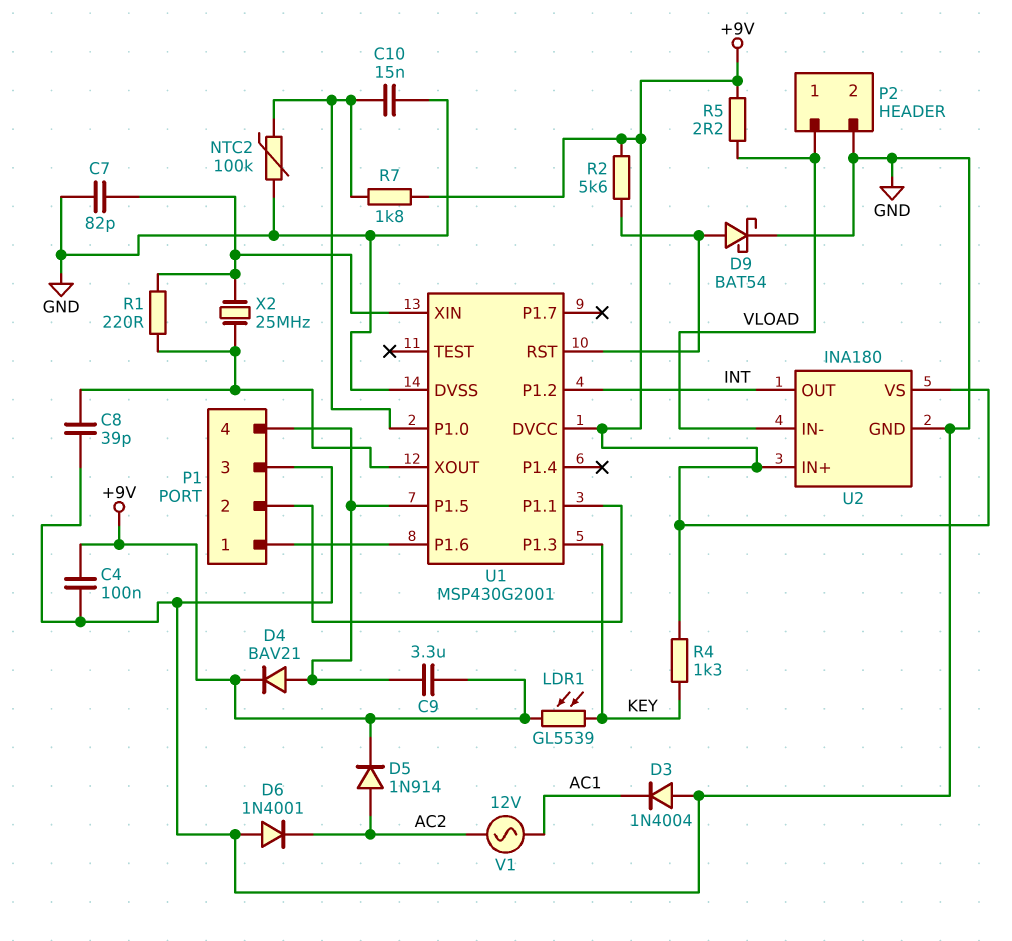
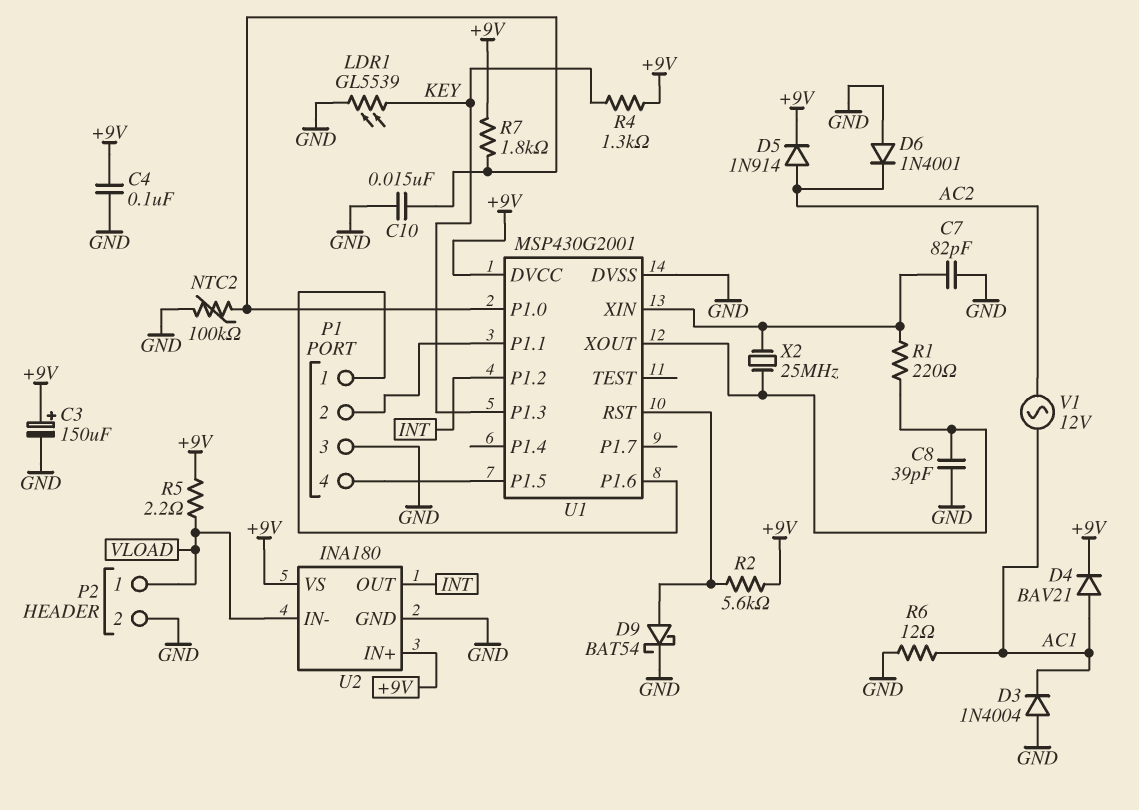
C3: none -> 150uF (plus +9V, minus GND)
C9: 3.3uF (+9V, P1/4) -> none
D4: diode BAV21 (A P1/4, K +9V) -> diode BAV21 (A AC1, K +9V)
LDR1: GL5539 (+9V, KEY) -> GL5539 (GND, KEY)
R6: none -> 12 (AC1, GND)

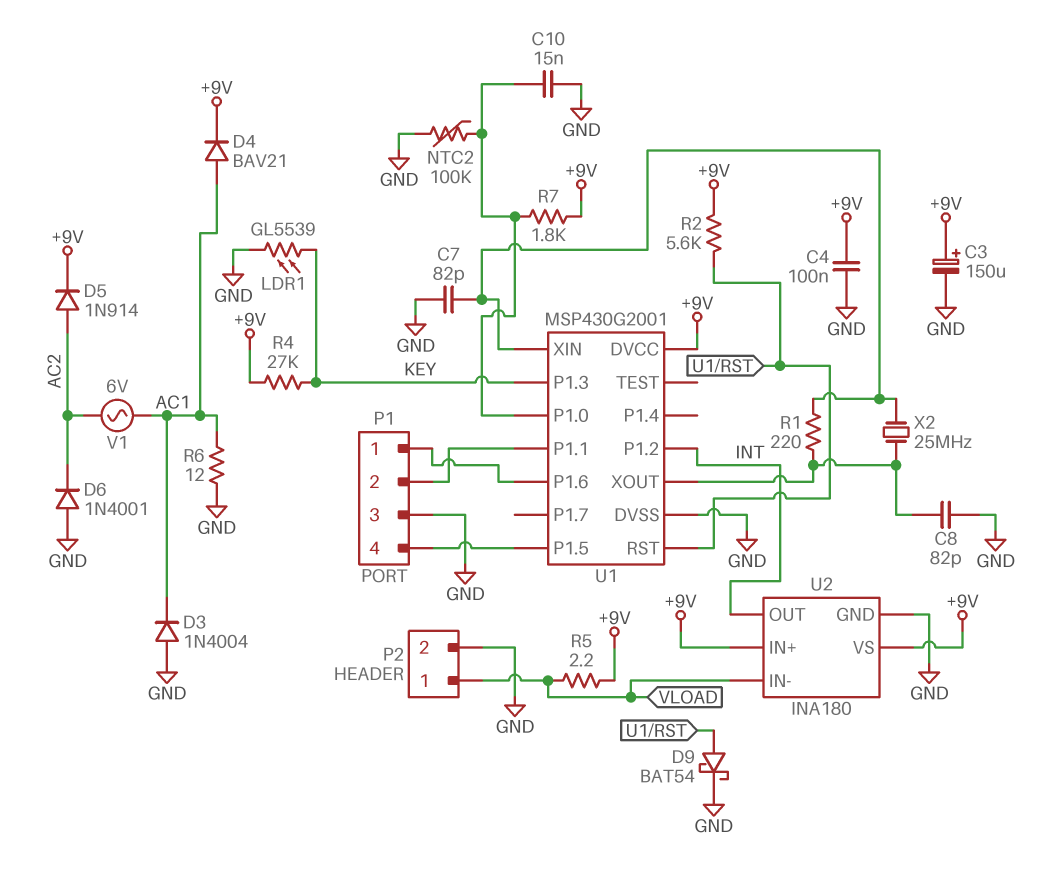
C8: 39pF (GND, U1/XOUT) -> 82pF (GND, U1/XOUT)
R4: 1.3k (+9V, KEY) -> 27k (+9V, KEY)
V1: AC 12V (AC1, AC2) -> AC 6V (AC1, AC2)

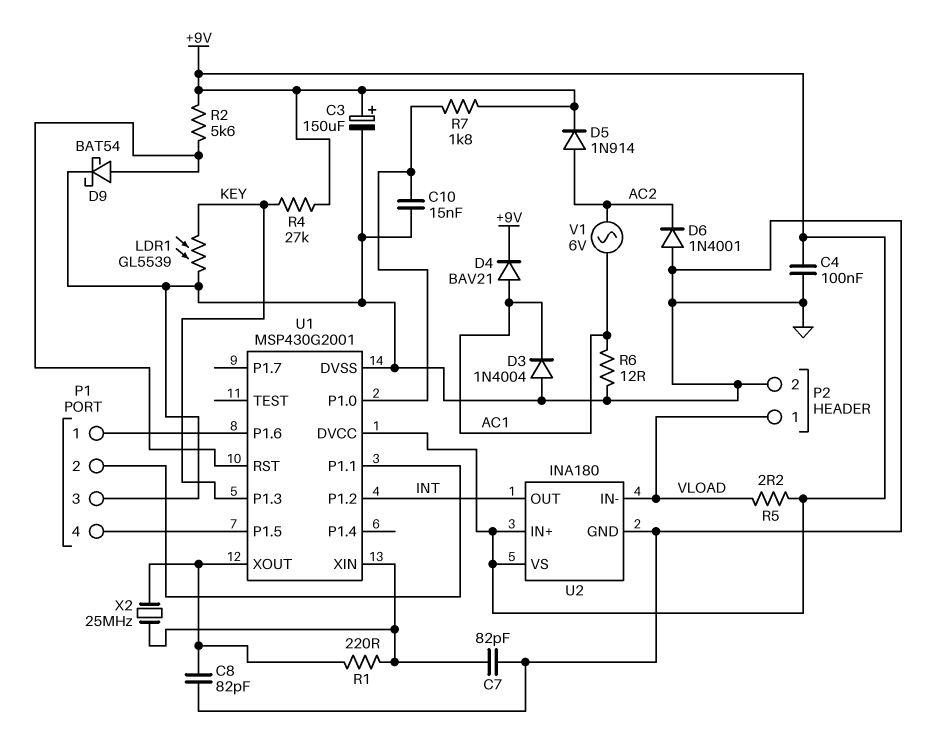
NTC2: 100k (GND, U1/P1.0) -> none

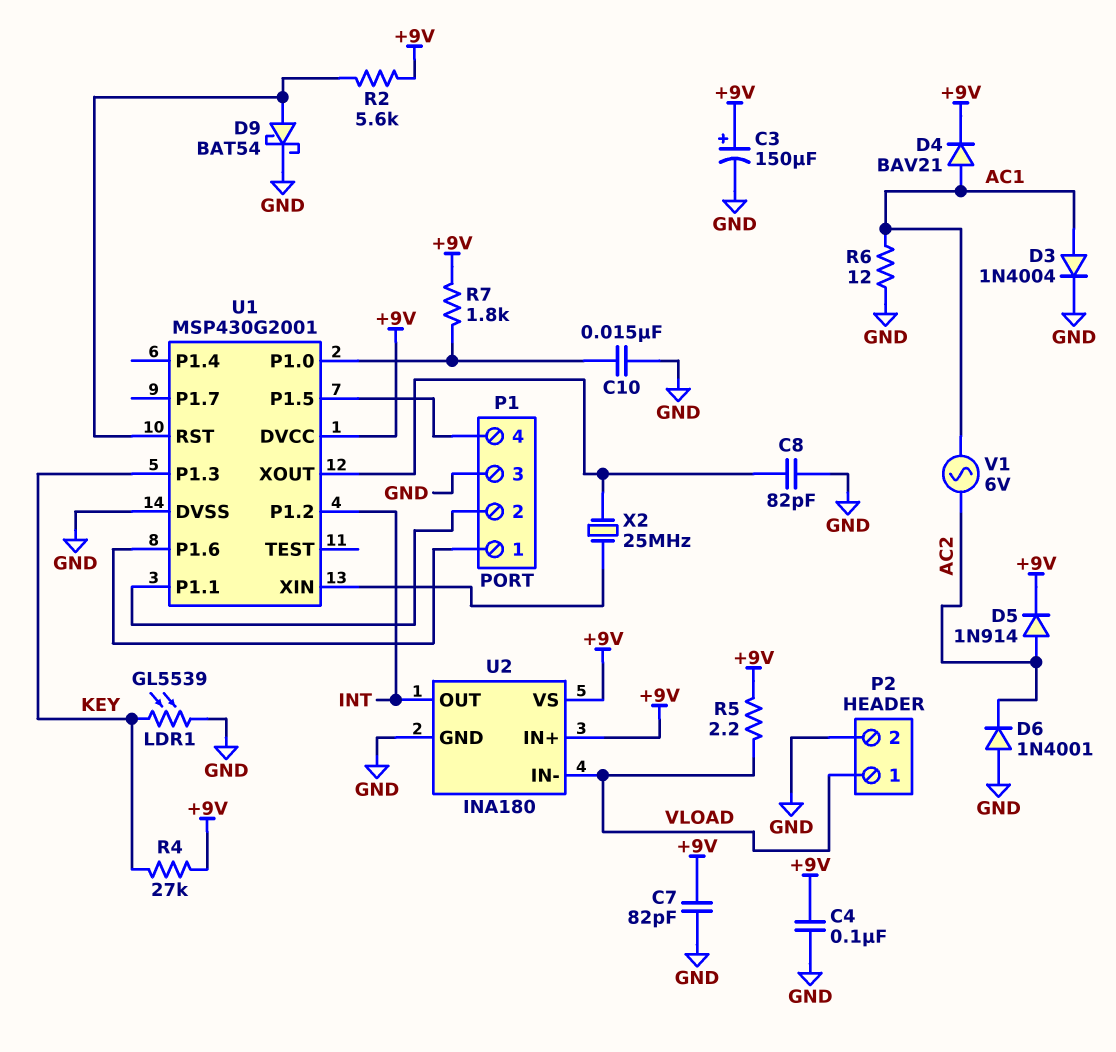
C7: 82pF (GND, U1/XIN) -> 82pF (+9V, GND)
D3: diode 1N4004 (A GND, K AC1) -> diode 1N4004 (A AC1, K GND)
R1: 220 (U1/XIN, U1/XOUT) -> none

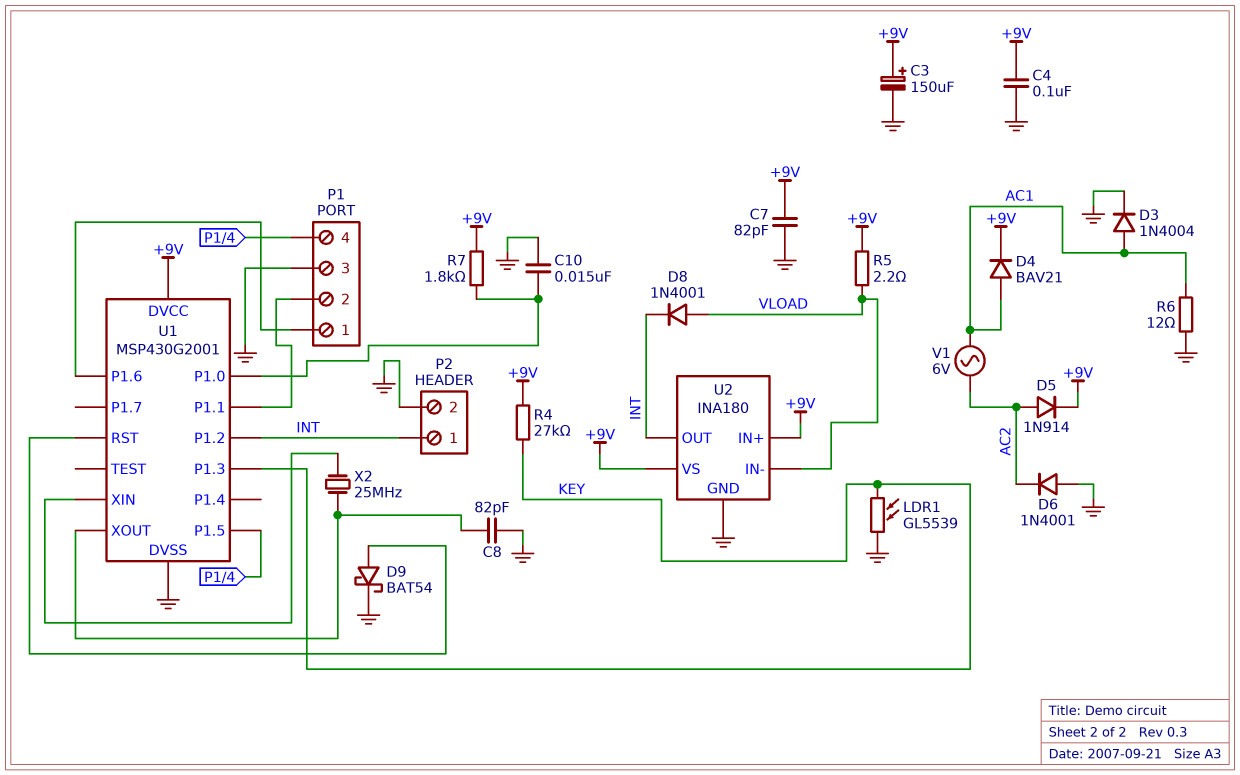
D8: none -> diode 1N4001 (A VLOAD, K INT)
P2 pin 1: VLOAD -> INT
R2: 5.6k (+9V, U1/RST) -> none

